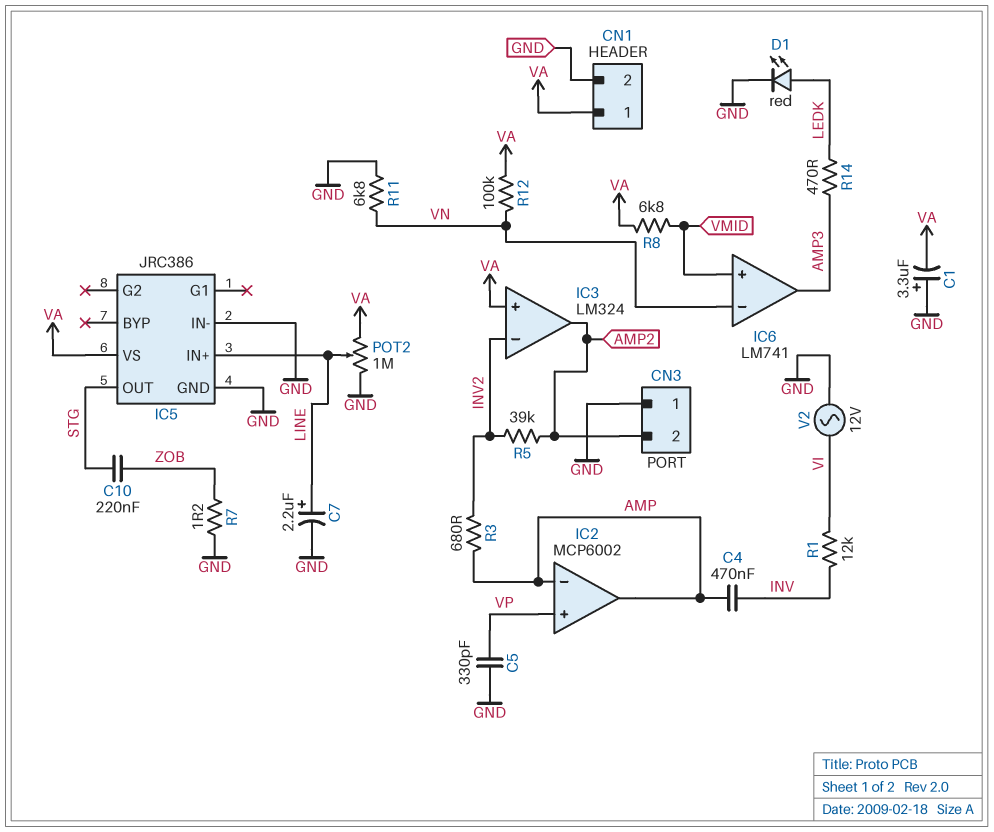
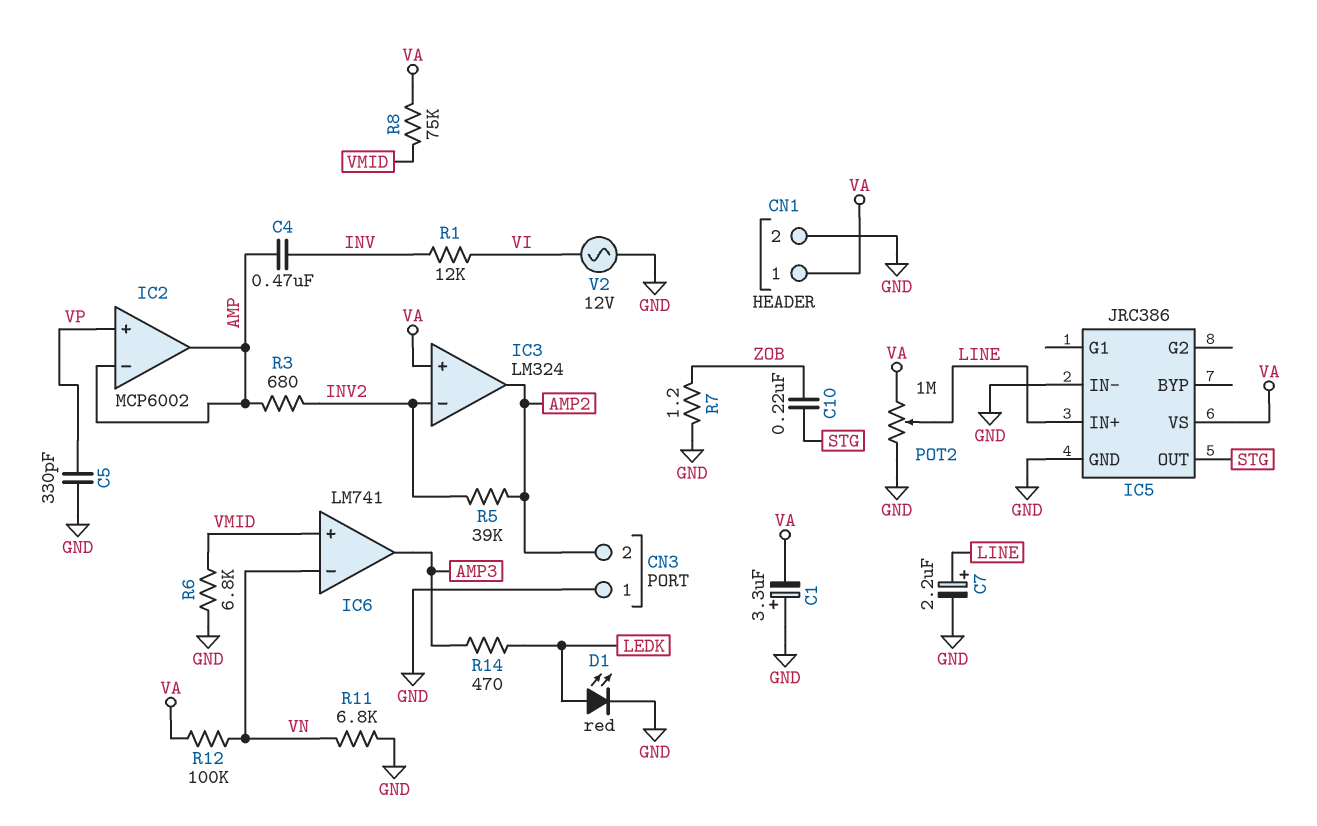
R6: none -> 6.8k (GND, VMID)
R8: 6.8k (VA, VMID) -> 75k (VA, VMID)

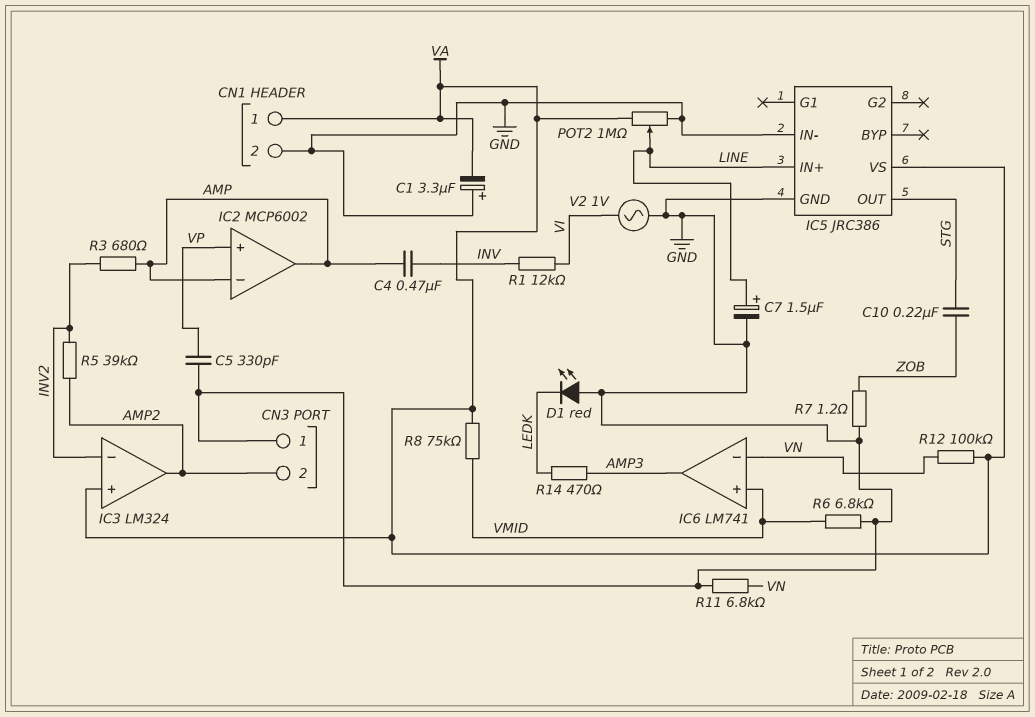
C7: 2.2uF (plus LINE, minus GND) -> 1.5uF (plus LINE, minus GND)
D1: LED red (A LEDK, K GND) -> LED red (A GND, K LEDK)
V2: AC 12V (GND, VI) -> AC 1V (GND, VI)

